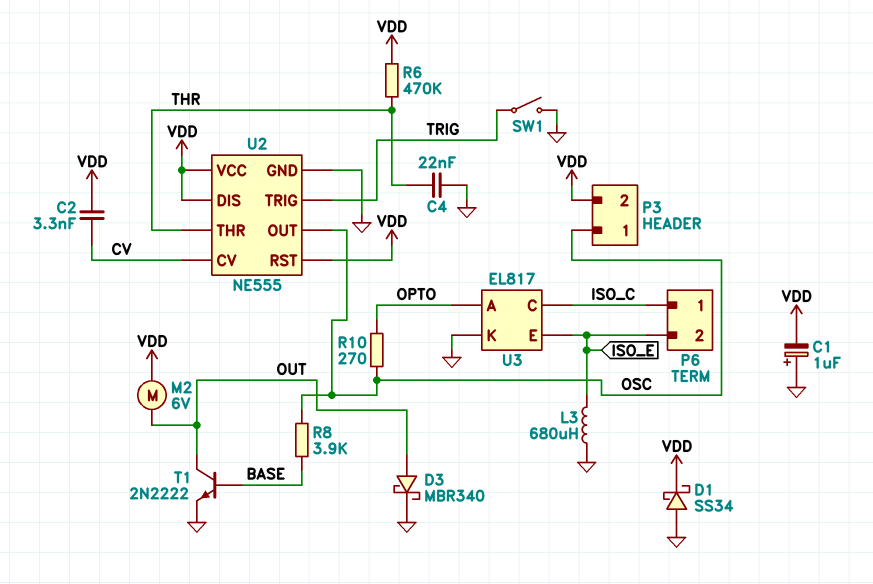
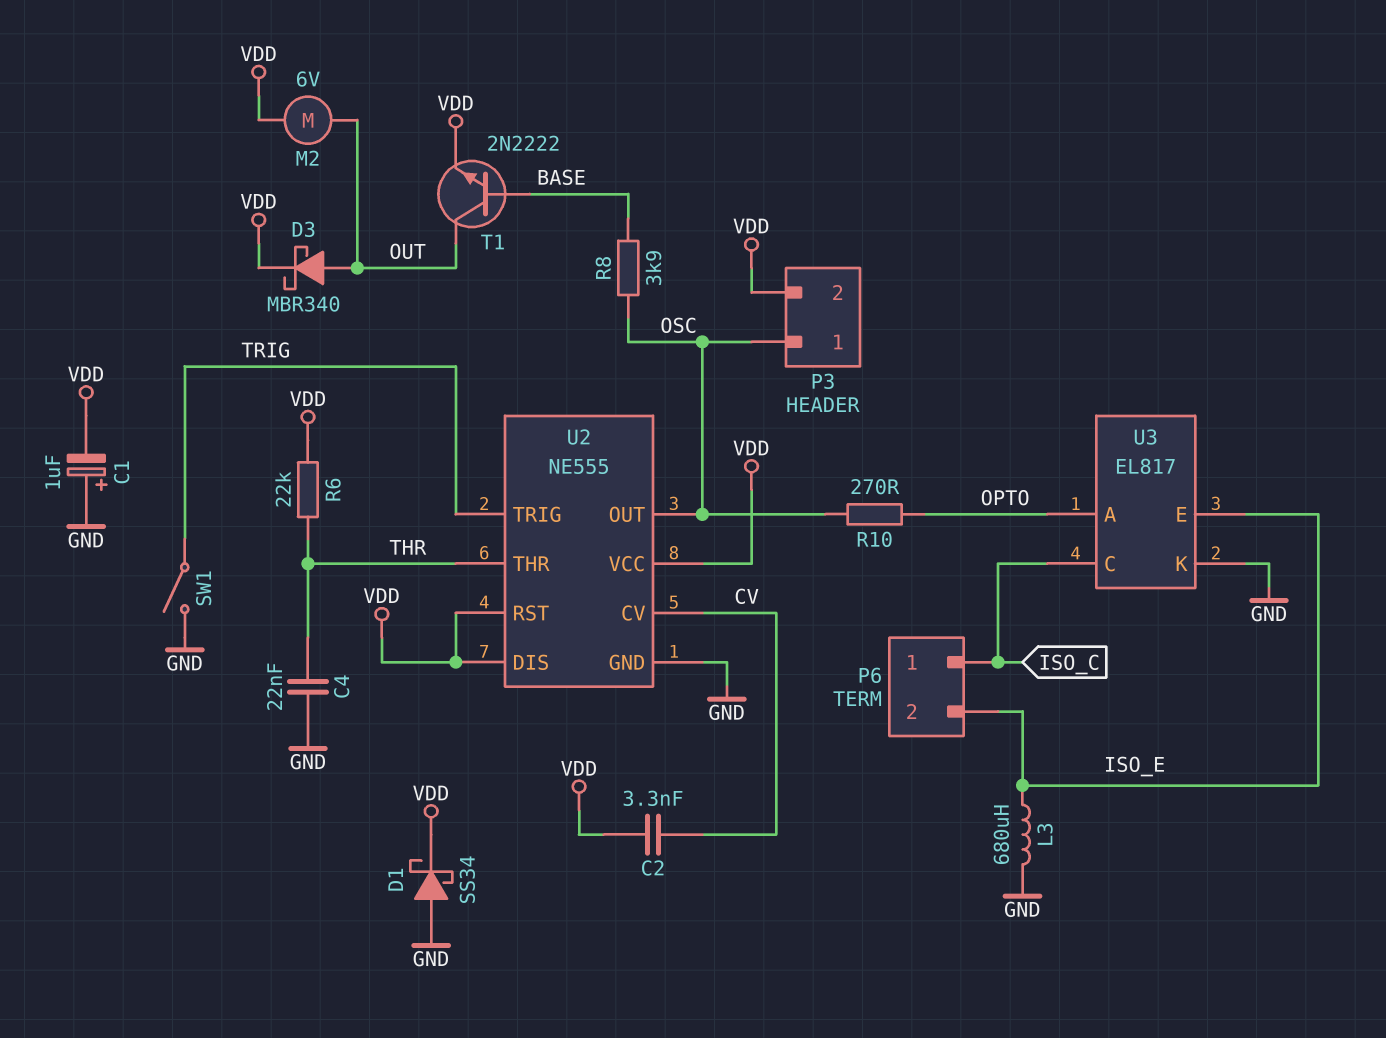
D3: schottky MBR340 (A OUT, K GND) -> schottky MBR340 (A OUT, K VDD)
R6: 470k (THR, VDD) -> 22k (THR, VDD)
T1: NPN 2N2222 (B BASE, C OUT, E GND) -> NPN 2N2222 (B BASE, C OUT, E VDD)

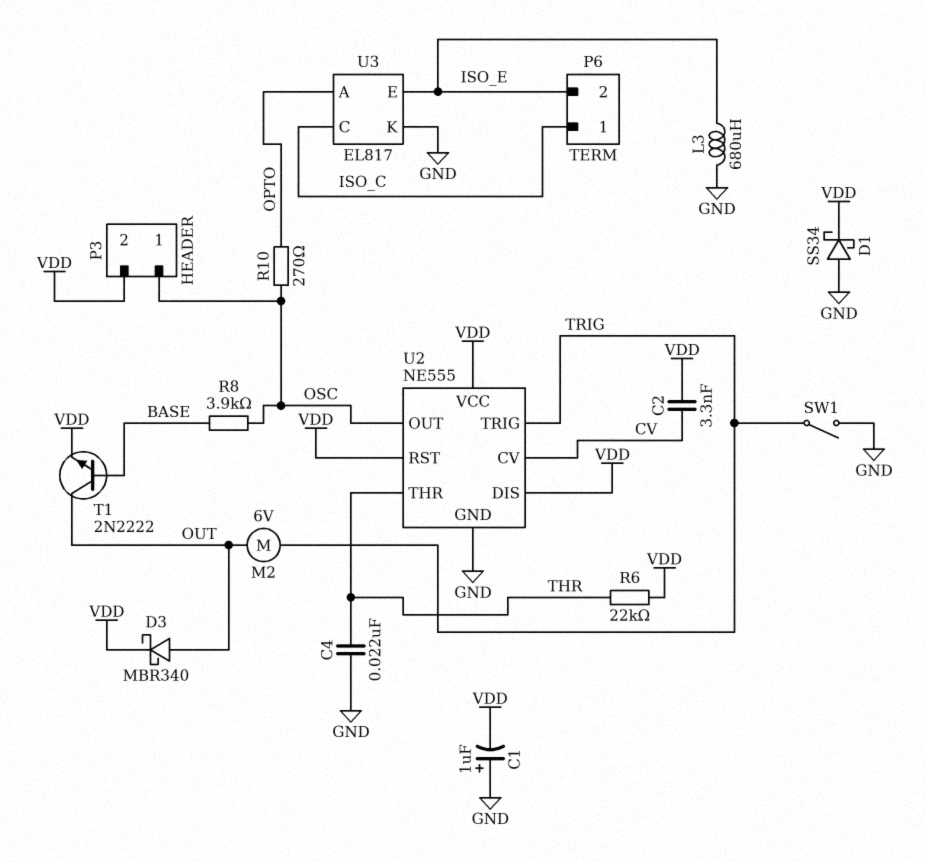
M2: motor 6V (OUT, VDD) -> motor 6V (OUT, TRIG)

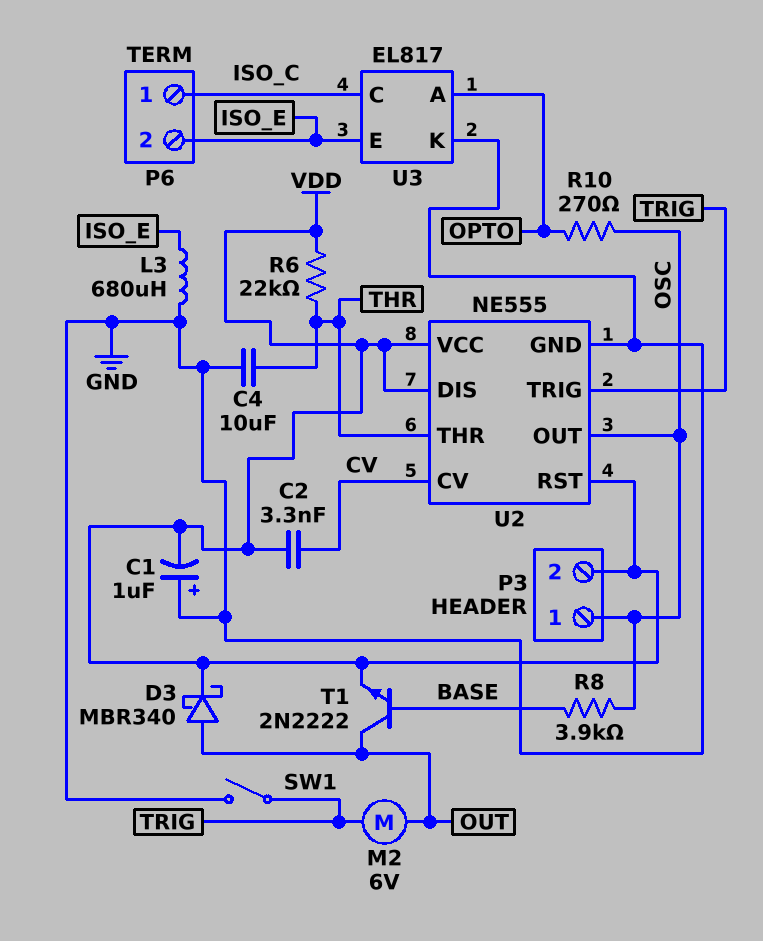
C4: 22nF (GND, THR) -> 10uF (GND, THR)
D1: schottky SS34 (A GND, K VDD) -> none

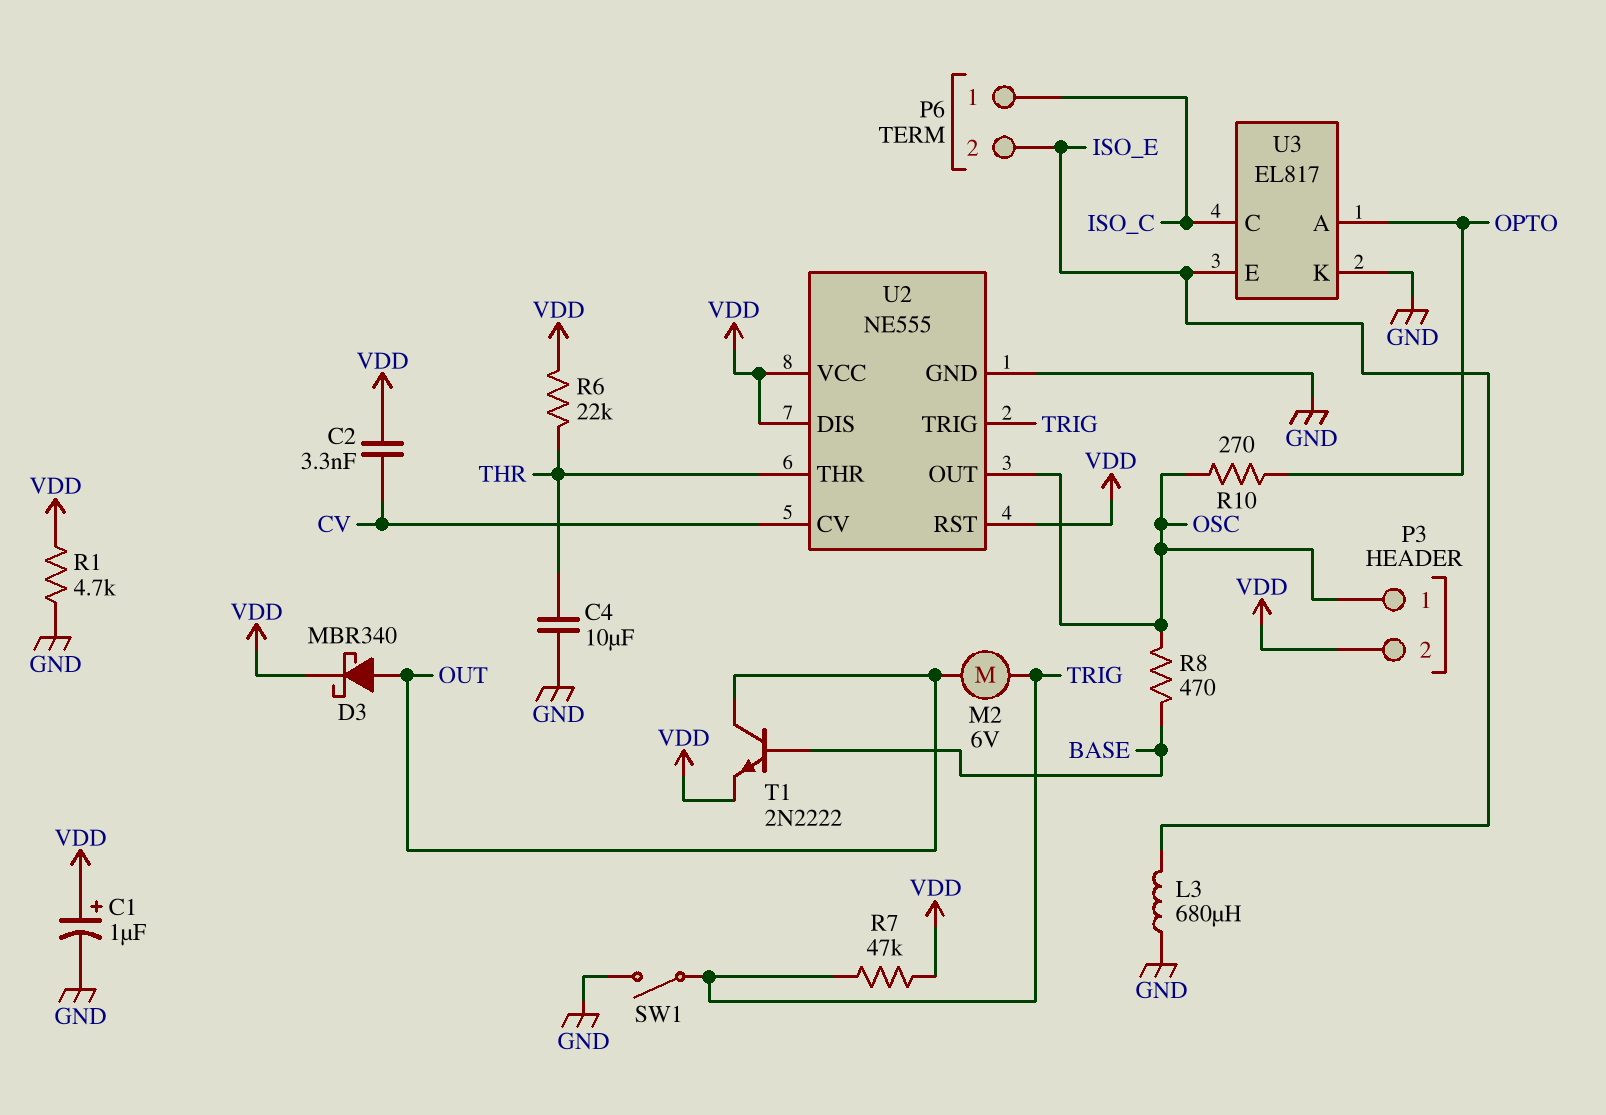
C1: 1uF (plus GND, minus VDD) -> 1uF (plus VDD, minus GND)
R1: none -> 4.7k (GND, VDD)
R7: none -> 47k (TRIG, VDD)
R8: 3.9k (BASE, OSC) -> 470 (BASE, OSC)

